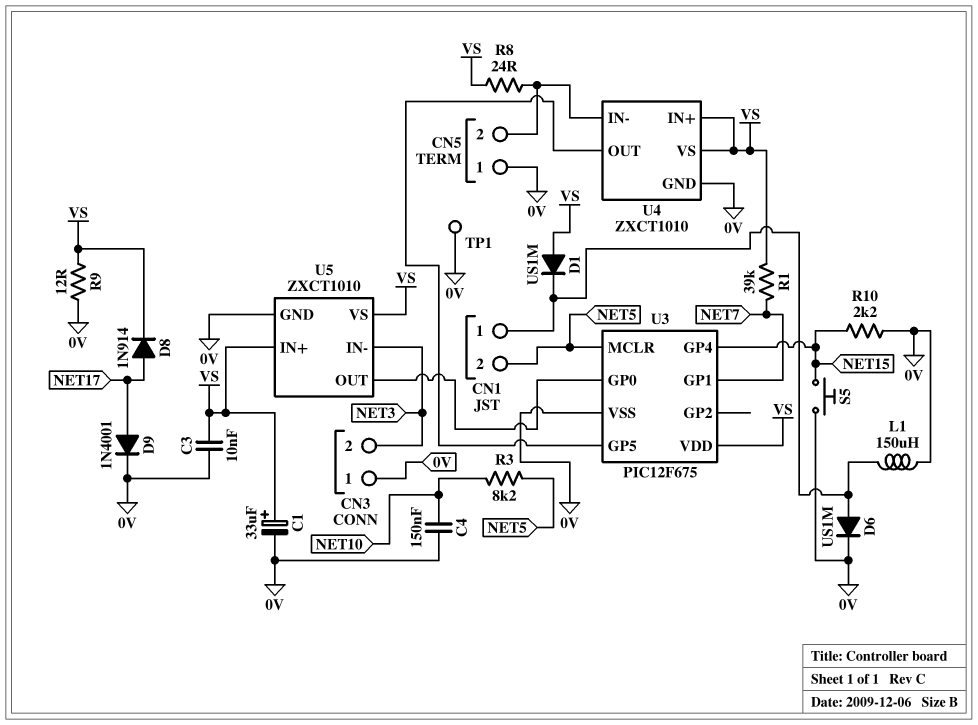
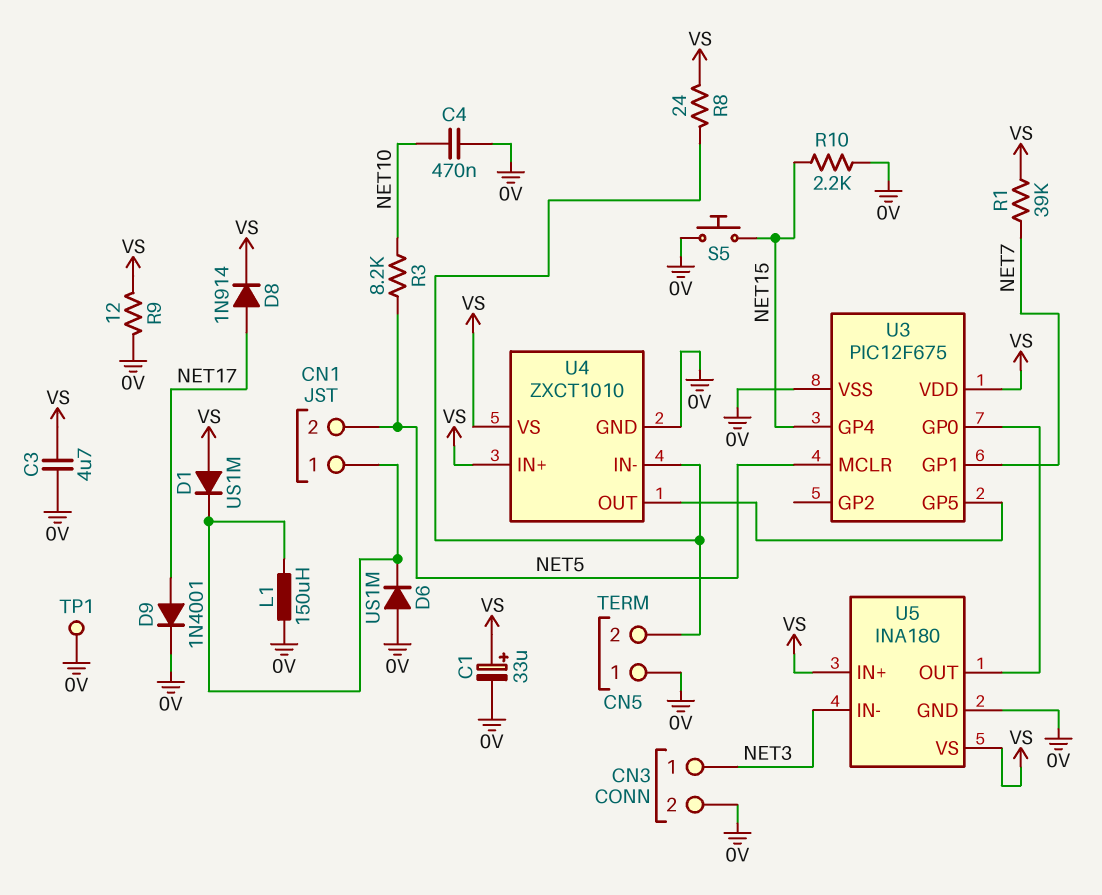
C3: 10nF (0V, VS) -> 4.7uF (0V, VS)
C4: 150nF (0V, NET10) -> 470nF (0V, NET10)
CN3 pin 1: 0V -> NET3
CN3 pin 2: NET3 -> 0V
D6: diode US1M (A CN1/1, K 0V) -> diode US1M (A 0V, K CN1/1)
U5: ZXCT1010 -> INA180

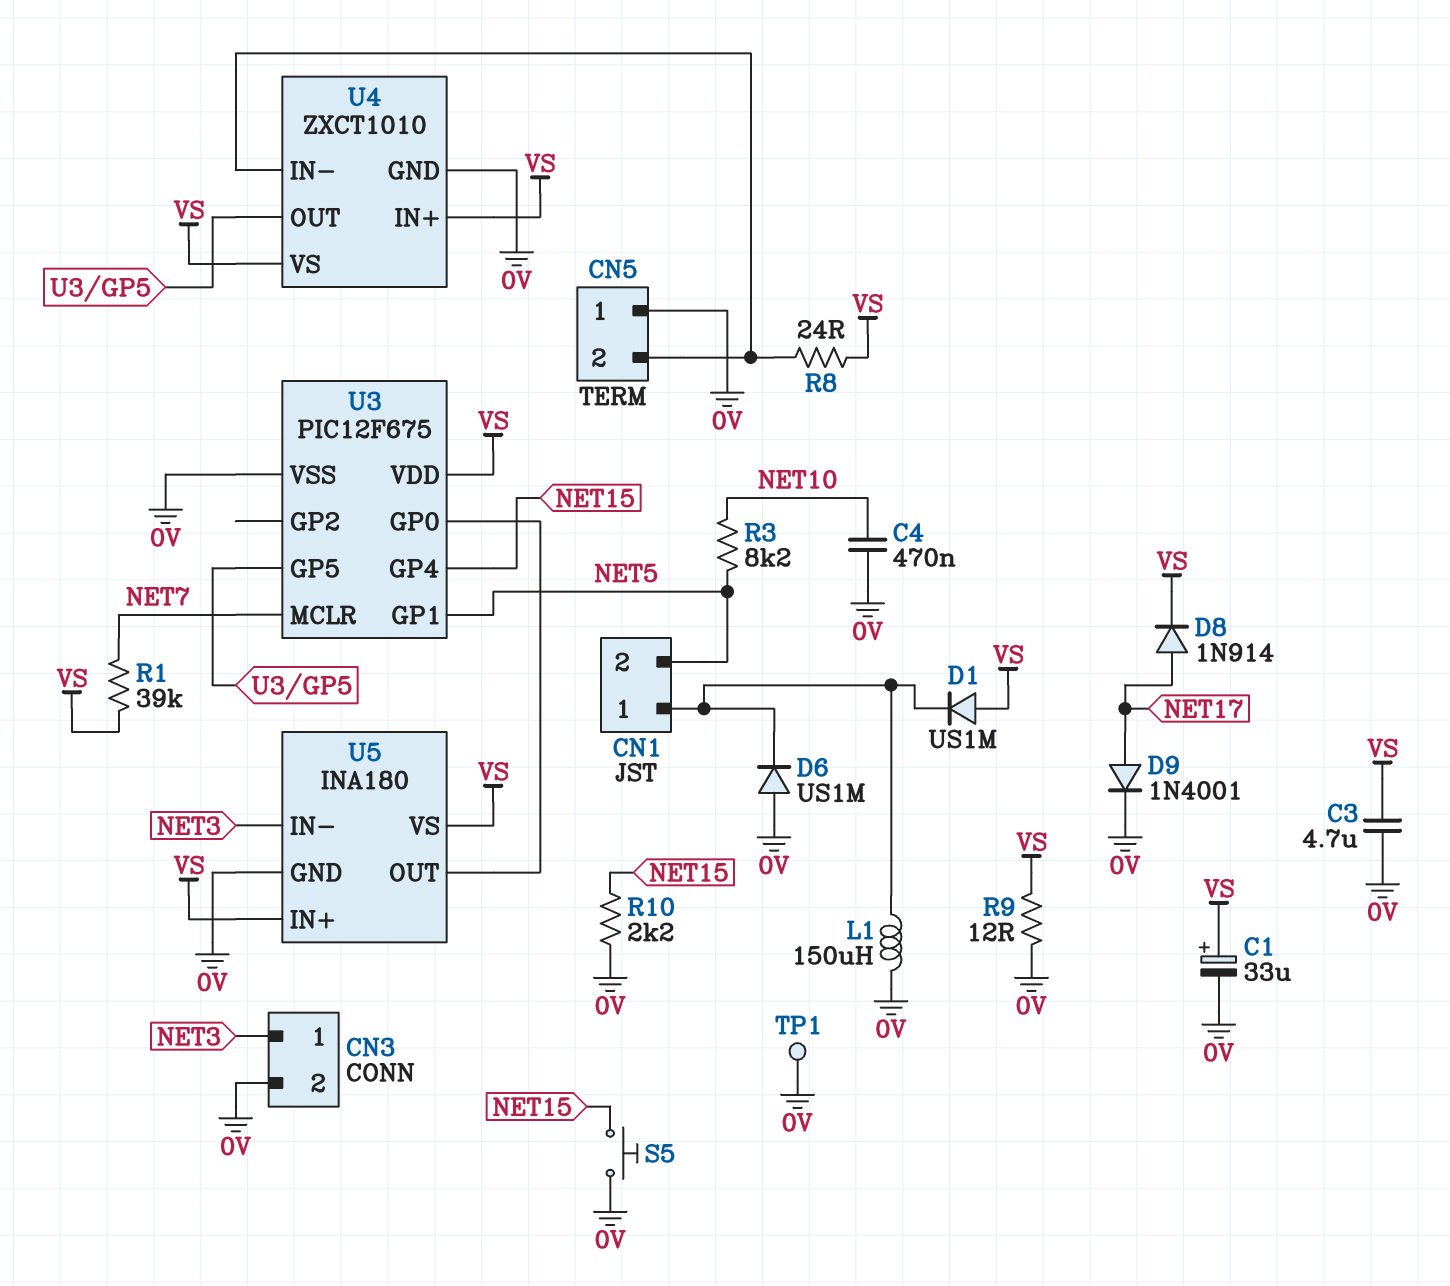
U3 pin GP1: NET7 -> NET5
U3 pin MCLR: NET5 -> NET7

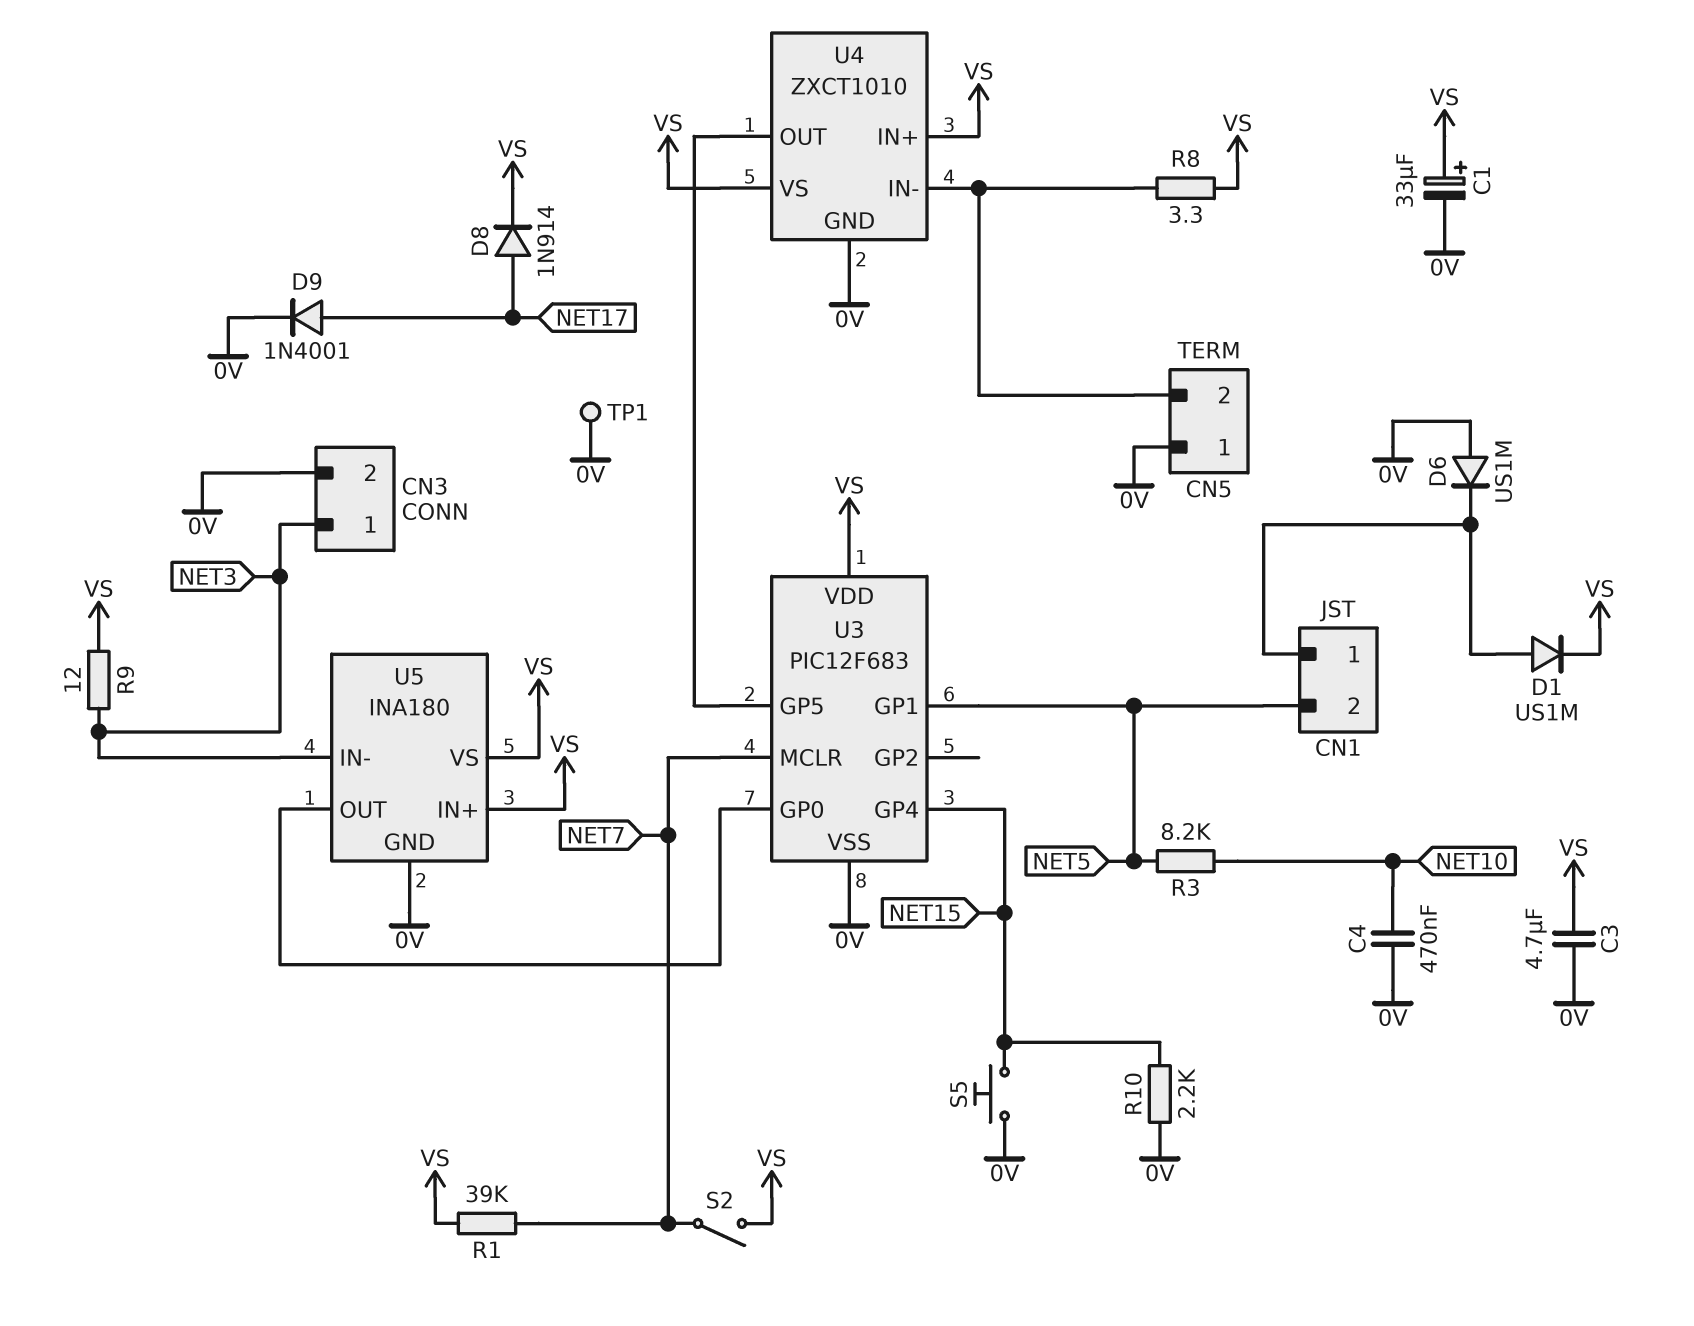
D1: diode US1M (A VS, K CN1/1) -> diode US1M (A CN1/1, K VS)
L1: 150uH (0V, CN1/1) -> none
R8: 24 (CN5/2, VS) -> 3.3 (CN5/2, VS)
R9: 12 (0V, VS) -> 12 (NET3, VS)
S2: none -> switch (NET7, VS)
U3: PIC12F675 -> PIC12F683

